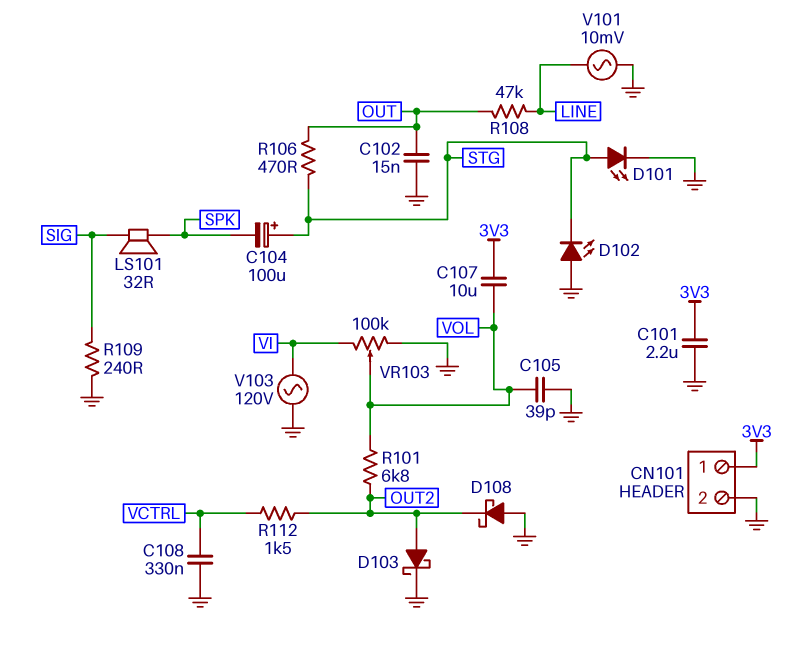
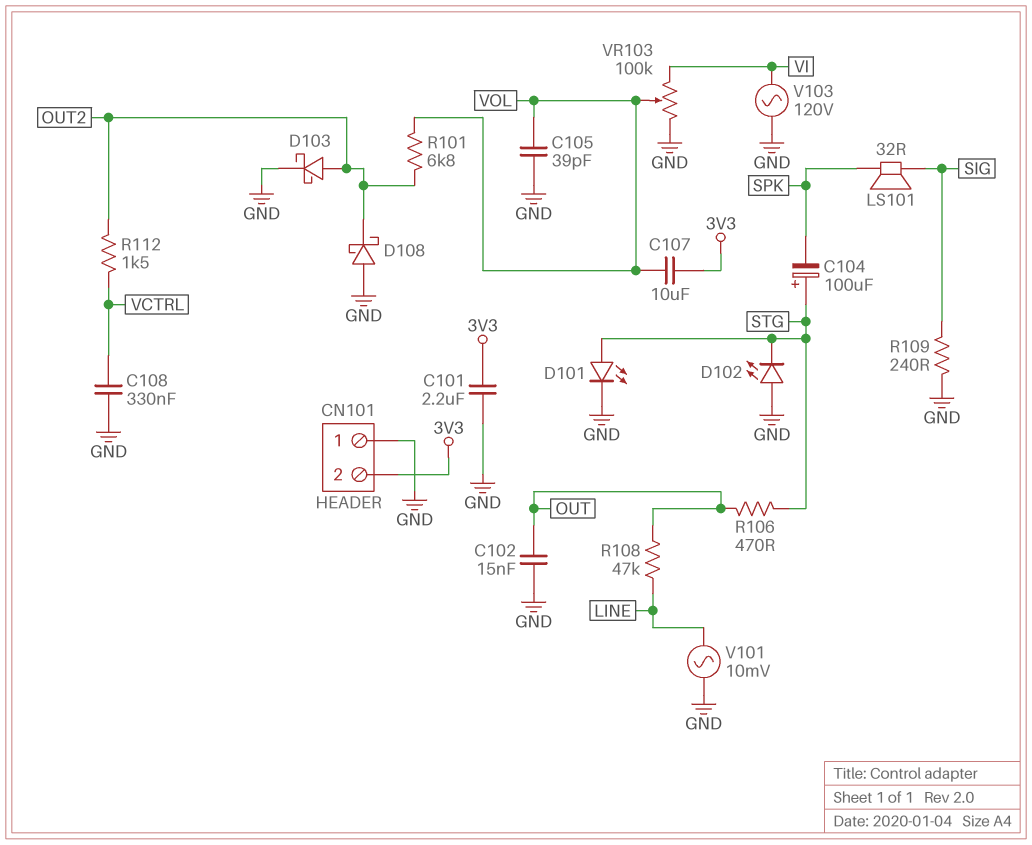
CN101 pin 1: 3V3 -> GND
CN101 pin 2: GND -> 3V3

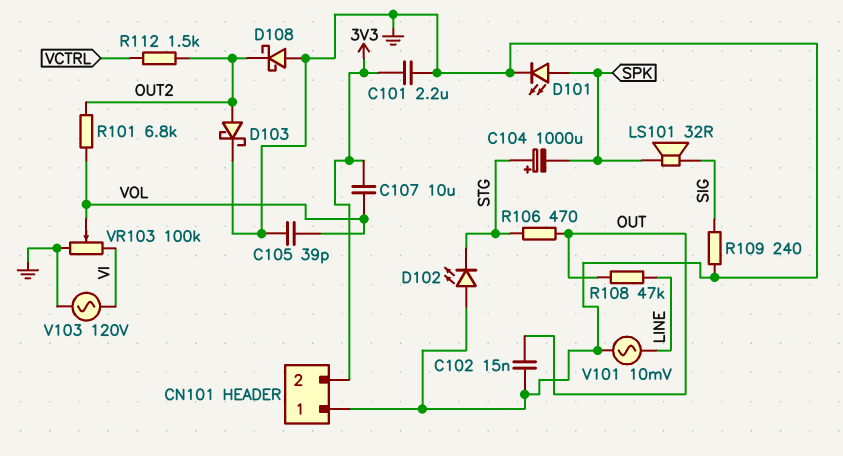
C104: 100uF (plus STG, minus SPK) -> 1000uF (plus STG, minus SPK)
C108: 330nF (GND, VCTRL) -> none
D101: LED (A STG, K GND) -> LED (A SPK, K GND)

